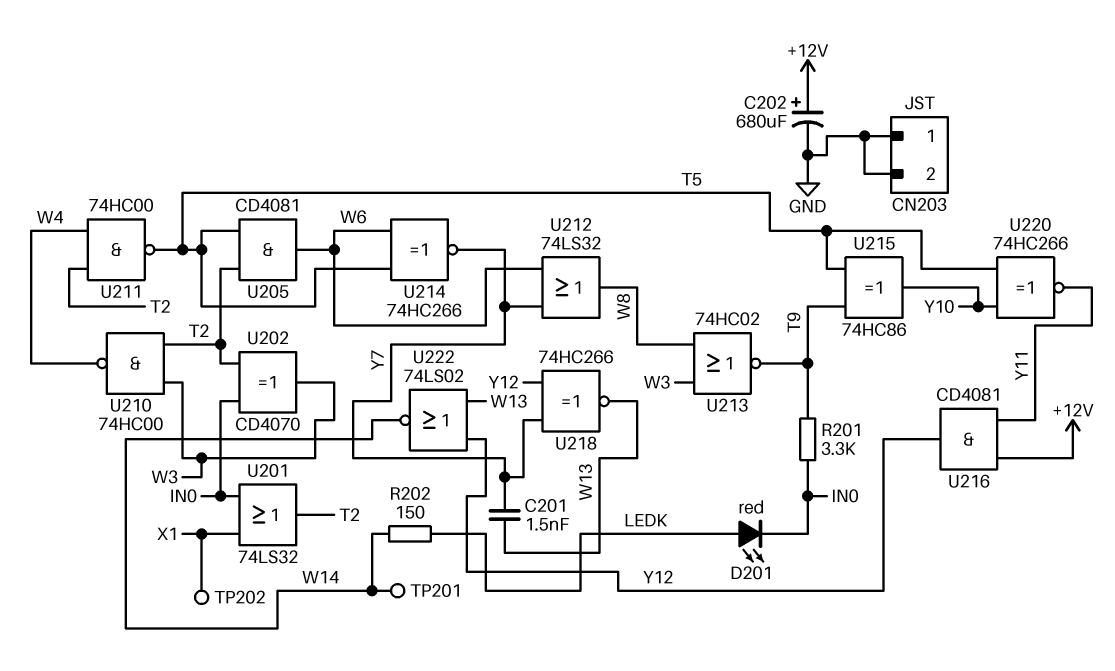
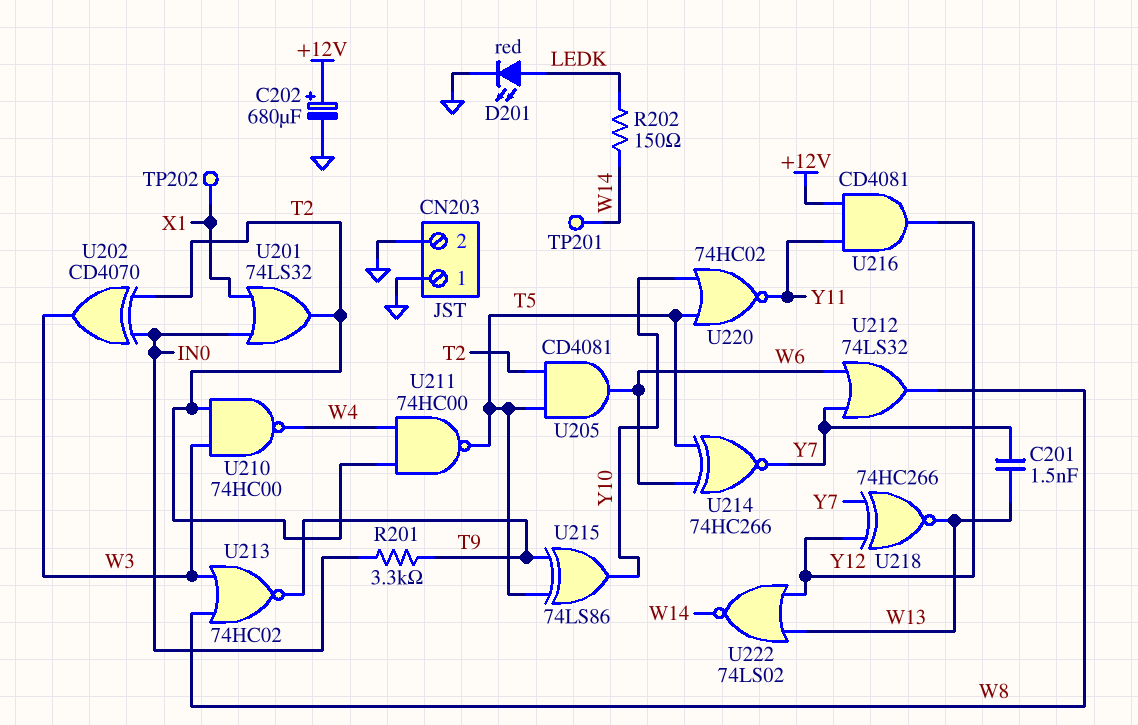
D201: LED red (A LEDK, K IN0) -> LED red (A LEDK, K GND)
U215: XOR 74HC86 (in T5, in T9, out Y10) -> XOR 74LS86 (in T5, in T9, out Y10)
U220: XNOR 74HC266 (in T5, in Y10, out Y11) -> NOR 74HC02 (in T5, in Y10, out Y11)

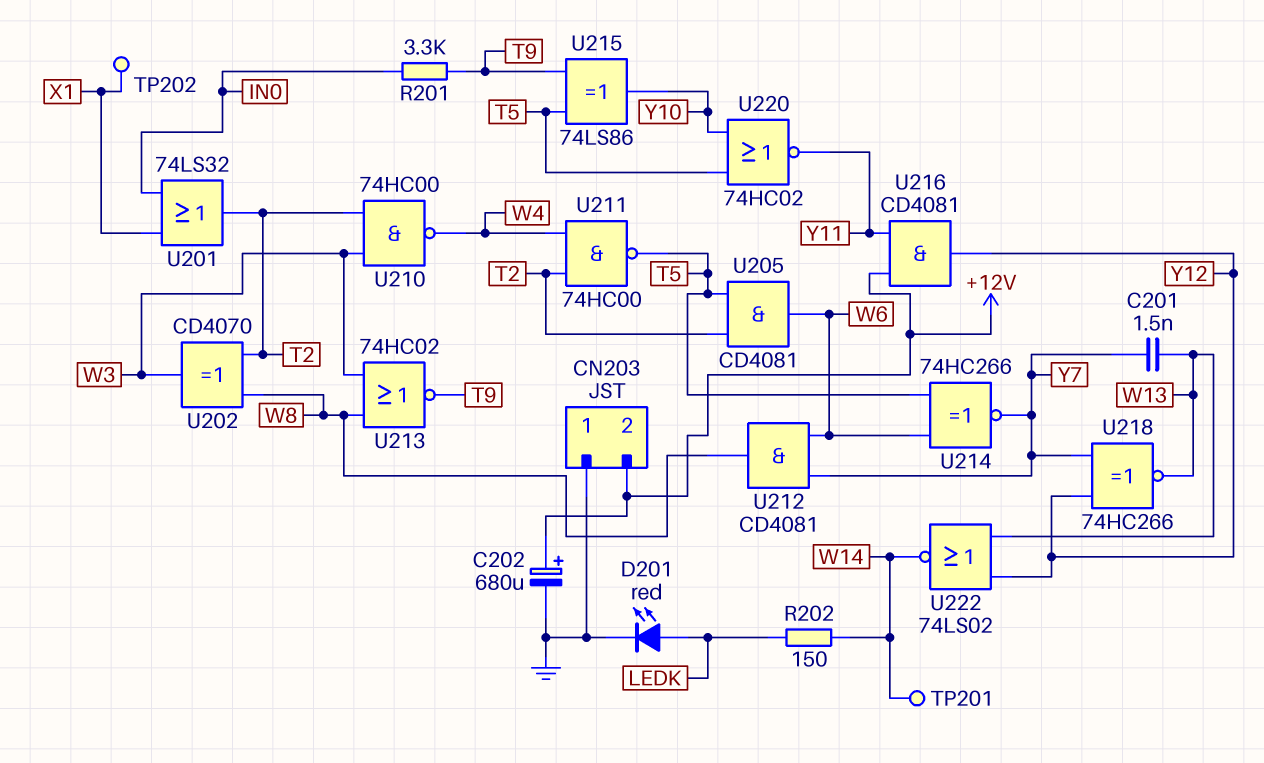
CN203 pin 2: GND -> +12V
U202: XOR CD4070 (in IN0, in T2, out W3) -> XOR CD4070 (in T2, in W8, out W3)
U212: OR 74LS32 (in W6, in Y7, out W8) -> AND CD4081 (in W6, in Y7, out W8)

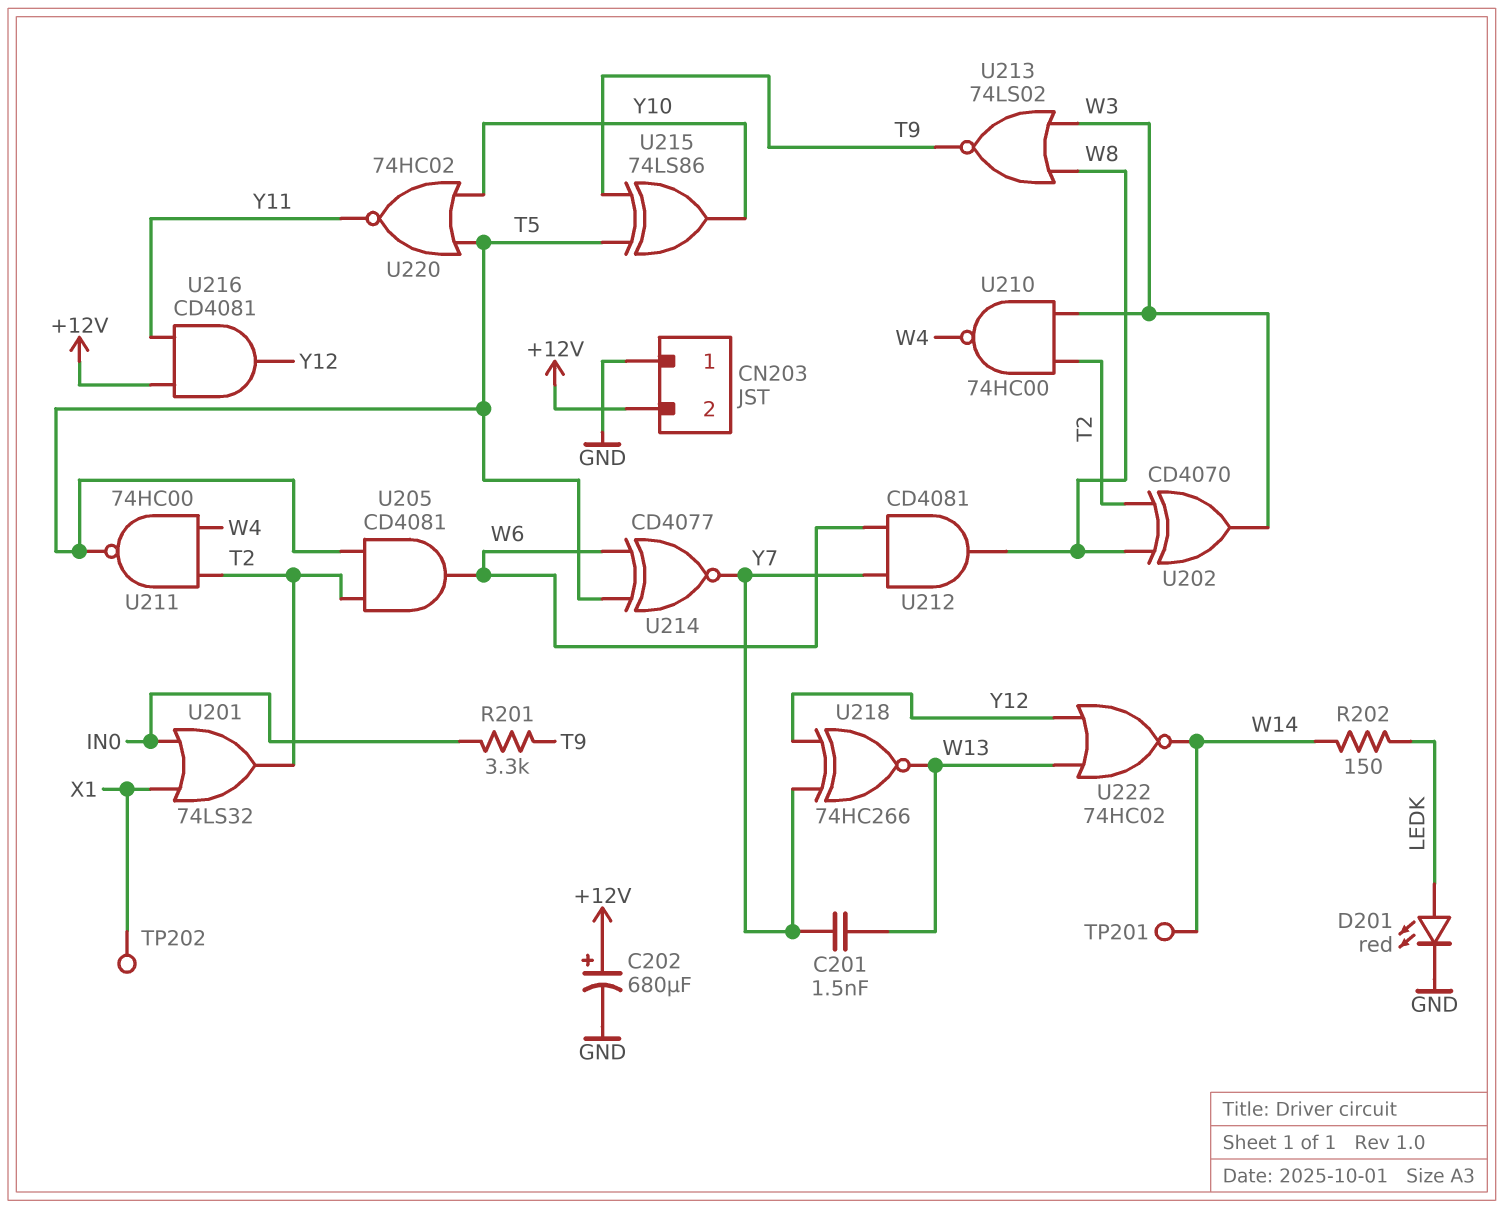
U213: NOR 74HC02 (in W3, in W8, out T9) -> NOR 74LS02 (in W3, in W8, out T9)
U214: XNOR 74HC266 (in T5, in W6, out Y7) -> XNOR CD4077 (in T5, in W6, out Y7)
U222: NOR 74LS02 (in W13, in Y12, out W14) -> NOR 74HC02 (in W13, in Y12, out W14)

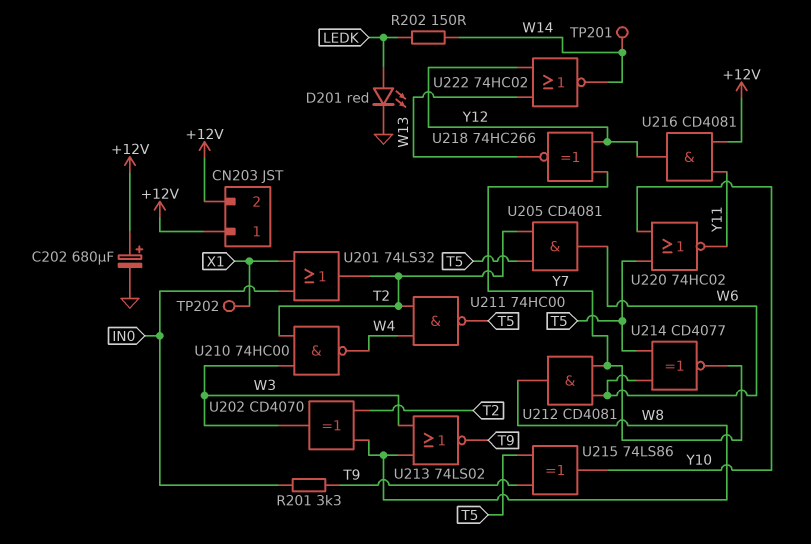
C201: 1.5nF (W13, Y7) -> none
CN203 pin 1: GND -> +12V

